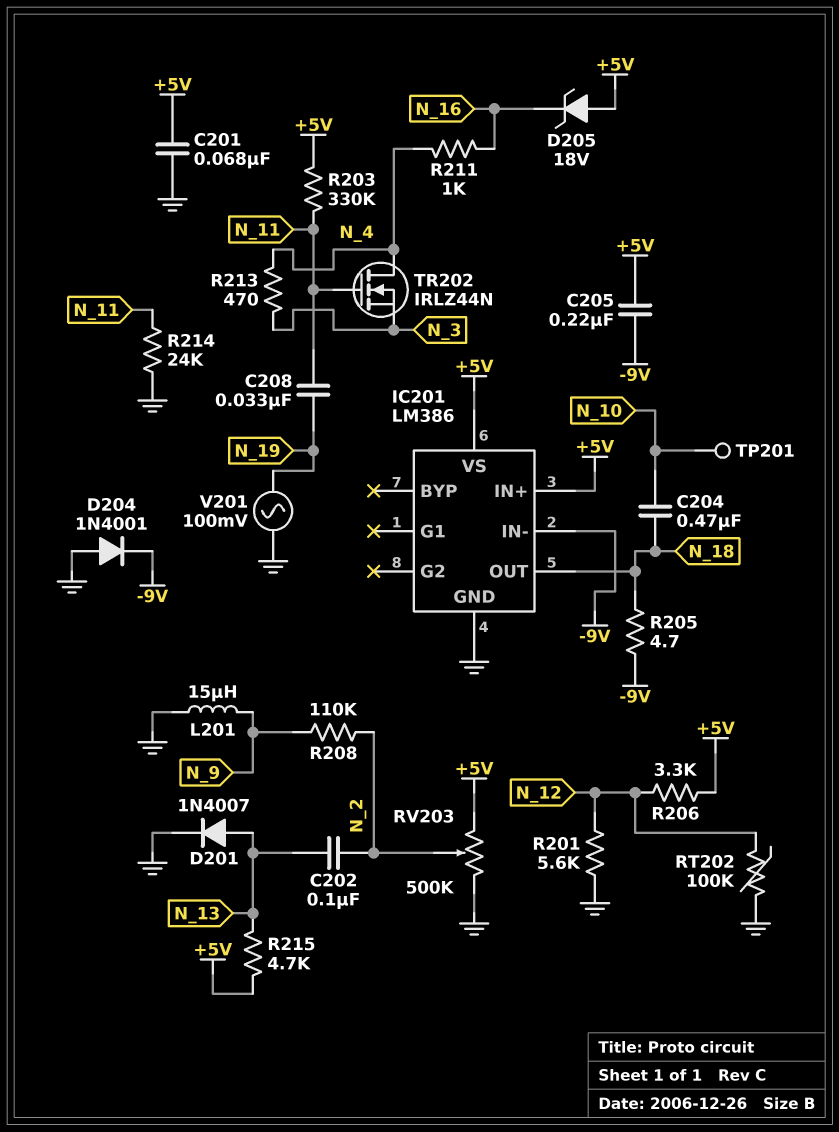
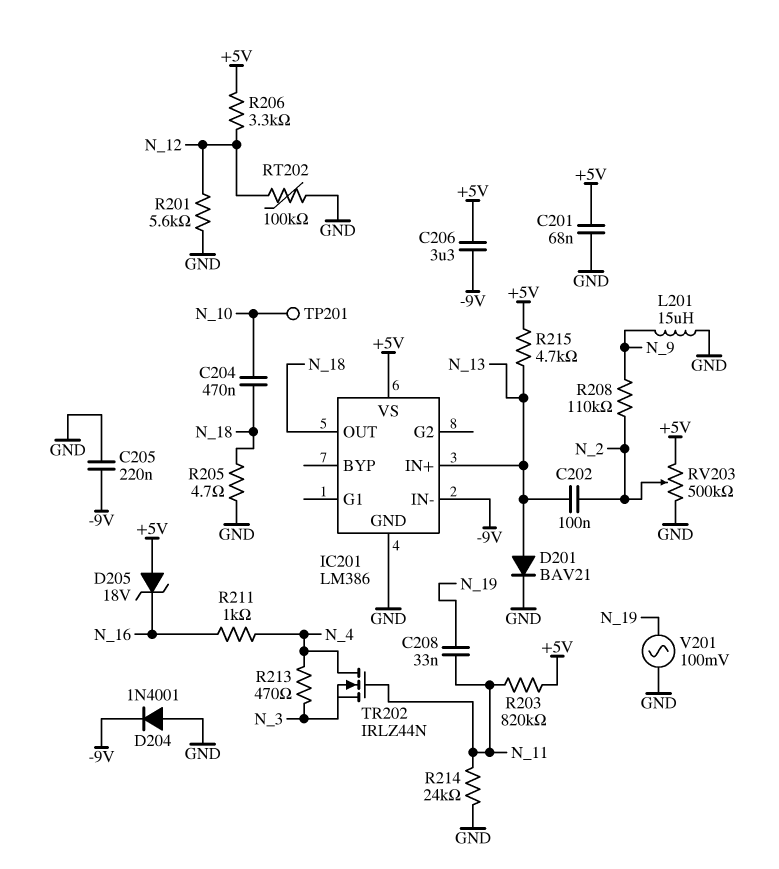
C205: 220nF (+5V, -9V) -> 220nF (-9V, GND)
C206: none -> 3.3uF (+5V, -9V)
D201: diode 1N4007 (A N_13, K GND) -> diode BAV21 (A N_13, K GND)
IC201 pin IN+: +5V -> N_13
R203: 330k (+5V, N_11) -> 820k (+5V, N_11)
R205: 4.7 (-9V, N_18) -> 4.7 (GND, N_18)

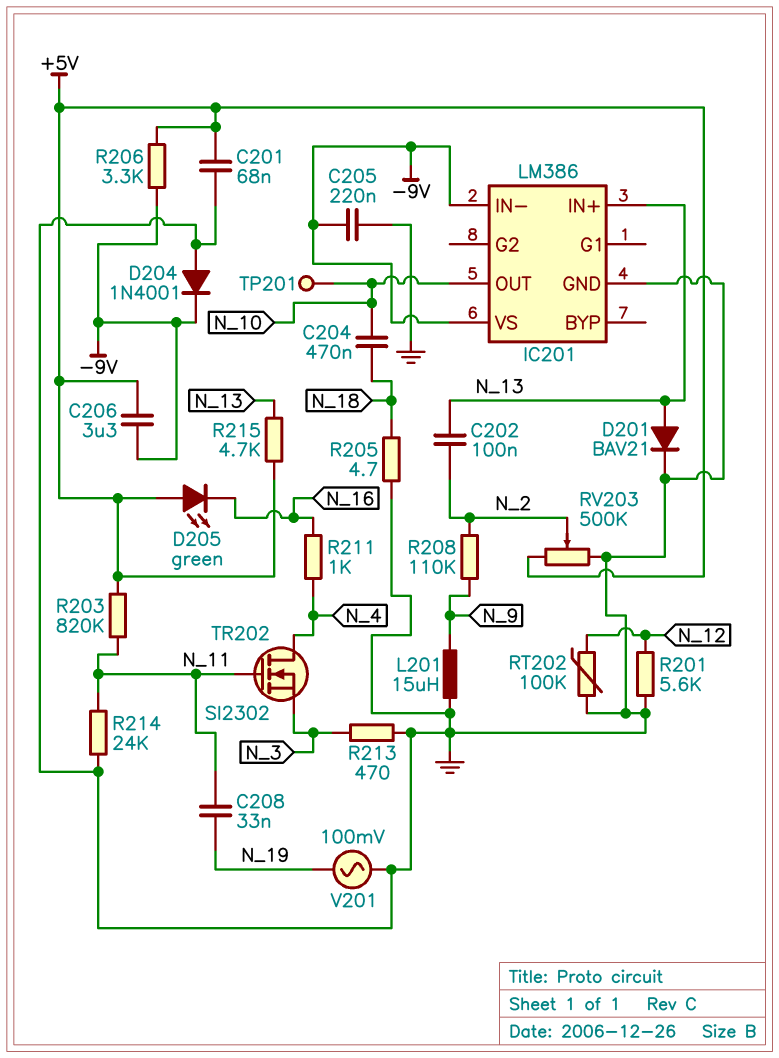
D205: zener 18V (A +5V, K N_16) -> LED green (A +5V, K N_16)
IC201 pin OUT: N_18 -> N_10
IC201 pin VS: +5V -> -9V
R206: 3.3k (+5V, N_12) -> 3.3k (+5V, -9V)
R213: 470 (N_3, N_4) -> 470 (GND, N_3)
TR202: NMOS IRLZ44N (G N_11, D N_4, S N_3) -> NMOS SI2302 (G N_11, D N_4, S N_3)

